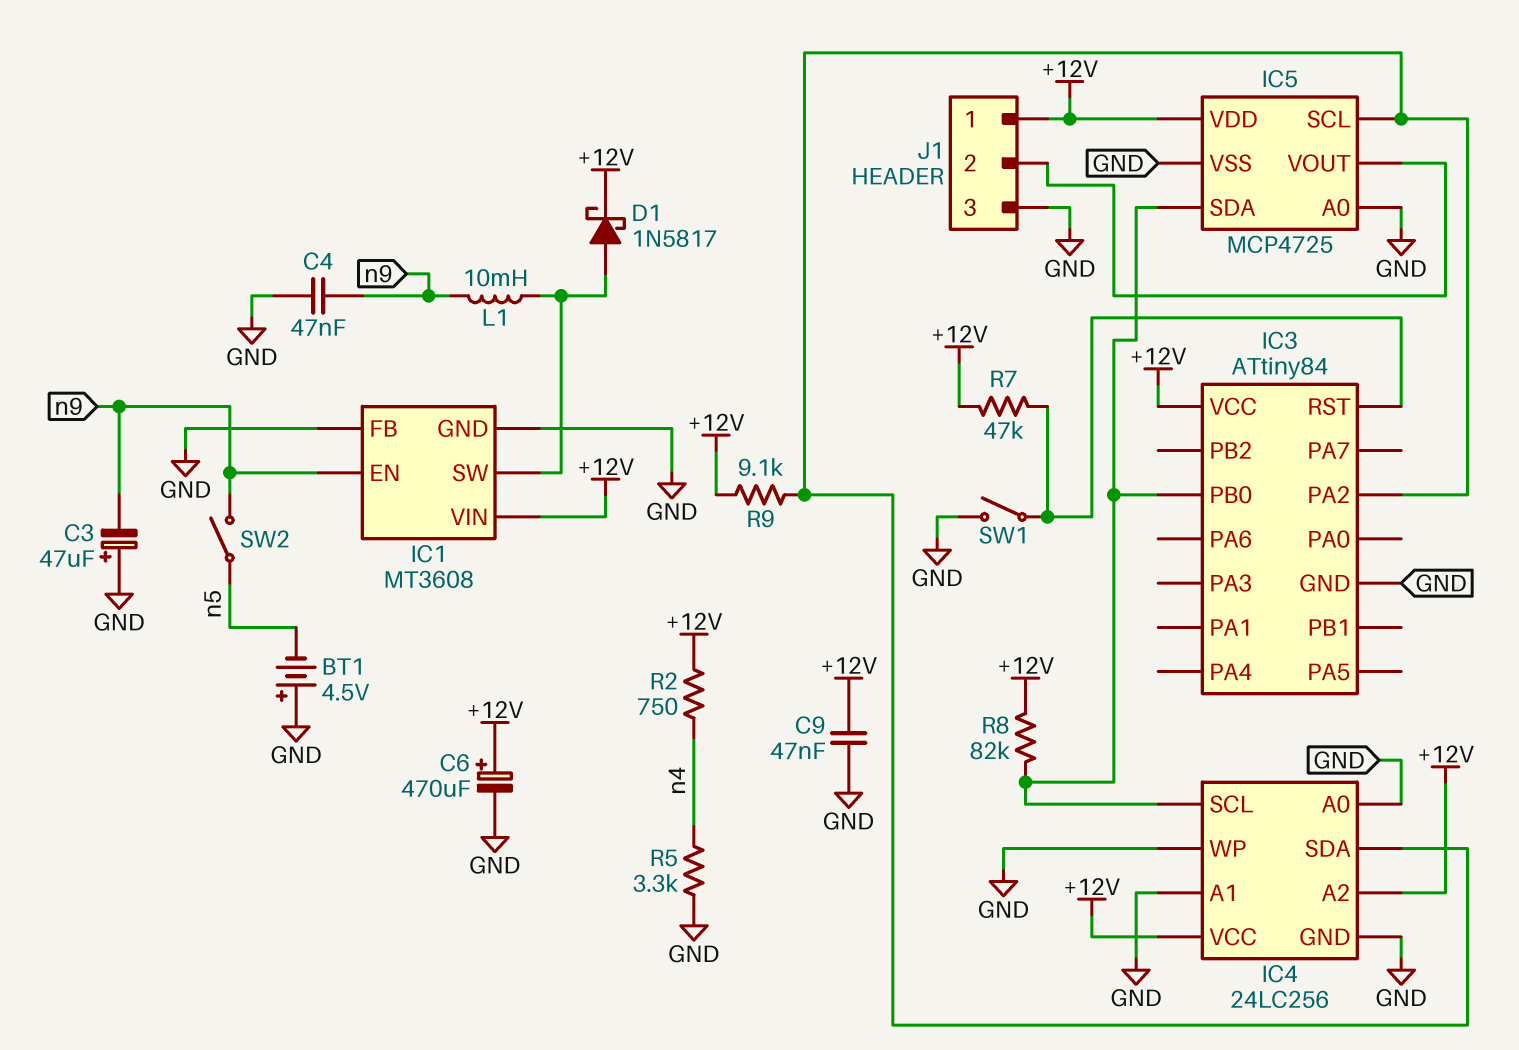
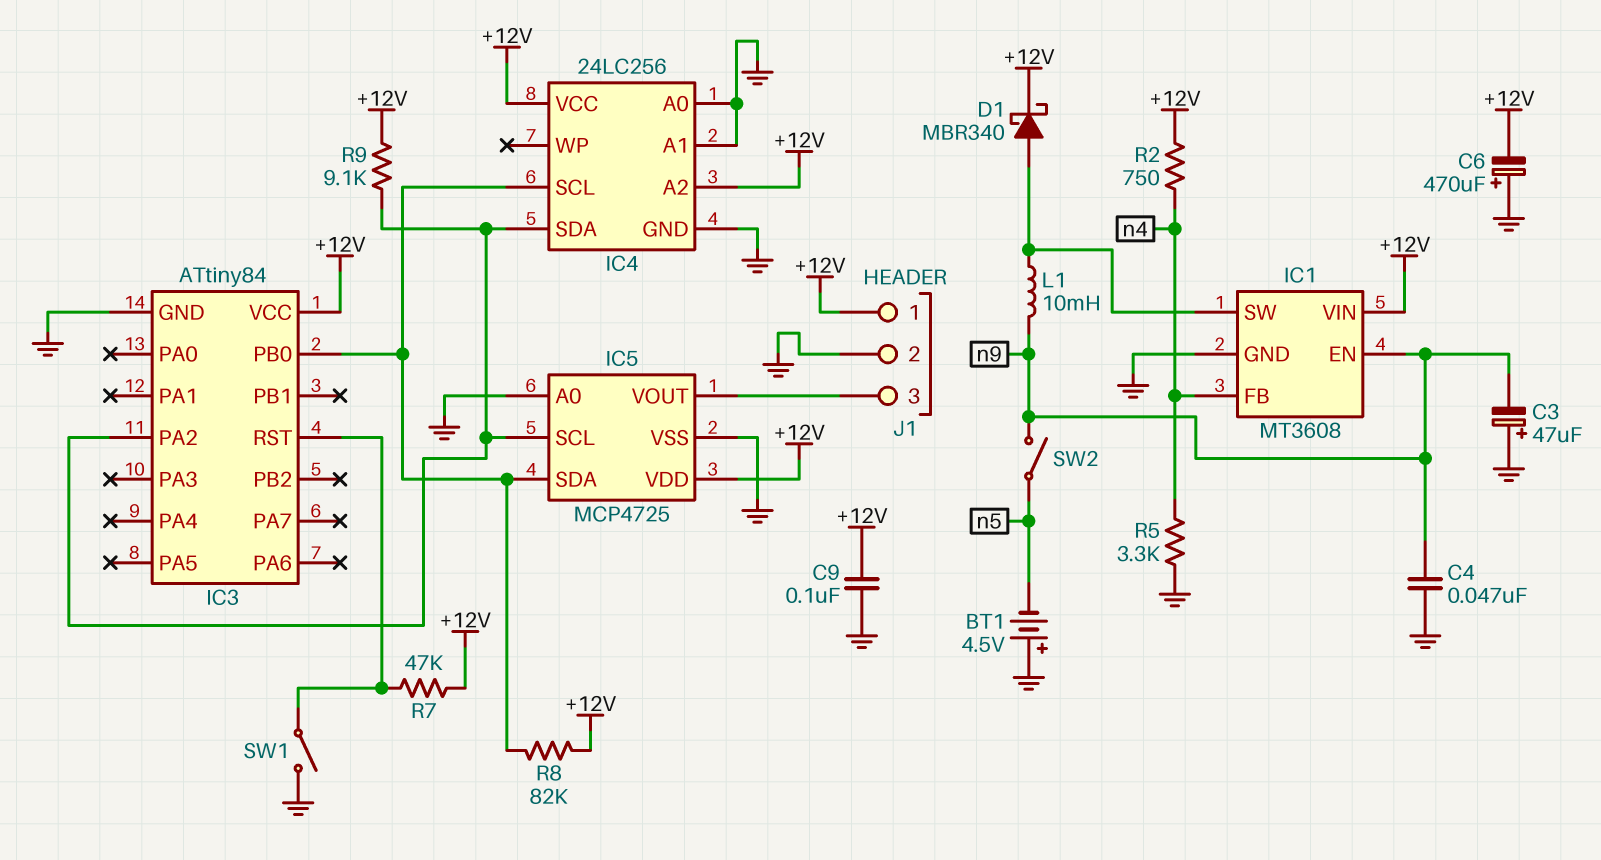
C6: 470uF (plus +12V, minus GND) -> 470uF (plus GND, minus +12V)
C9: 47nF (+12V, GND) -> 100nF (+12V, GND)
D1: schottky 1N5817 (A IC1/SW, K +12V) -> schottky MBR340 (A IC1/SW, K +12V)
IC1 pin FB: GND -> n4
IC4 pin WP: GND -> none
J1 pin 2: IC5/VOUT -> GND
J1 pin 3: GND -> IC5/VOUT

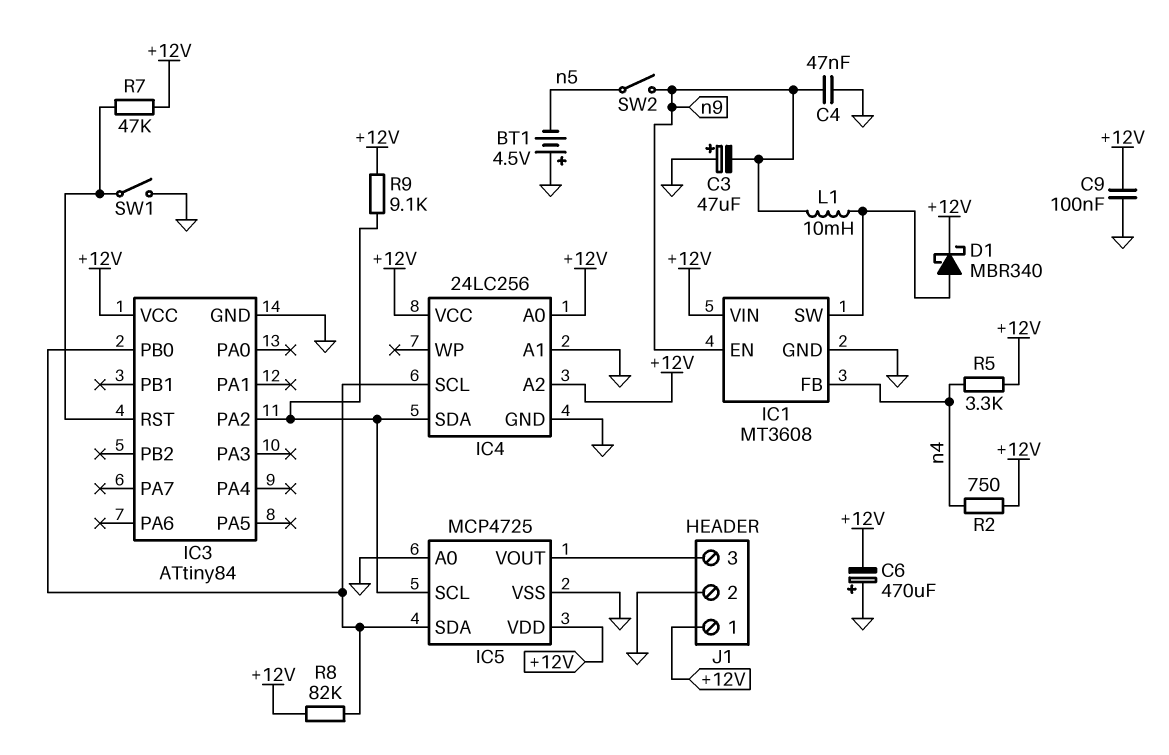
IC4 pin A0: GND -> +12V
R5: 3.3k (GND, n4) -> 3.3k (+12V, n4)

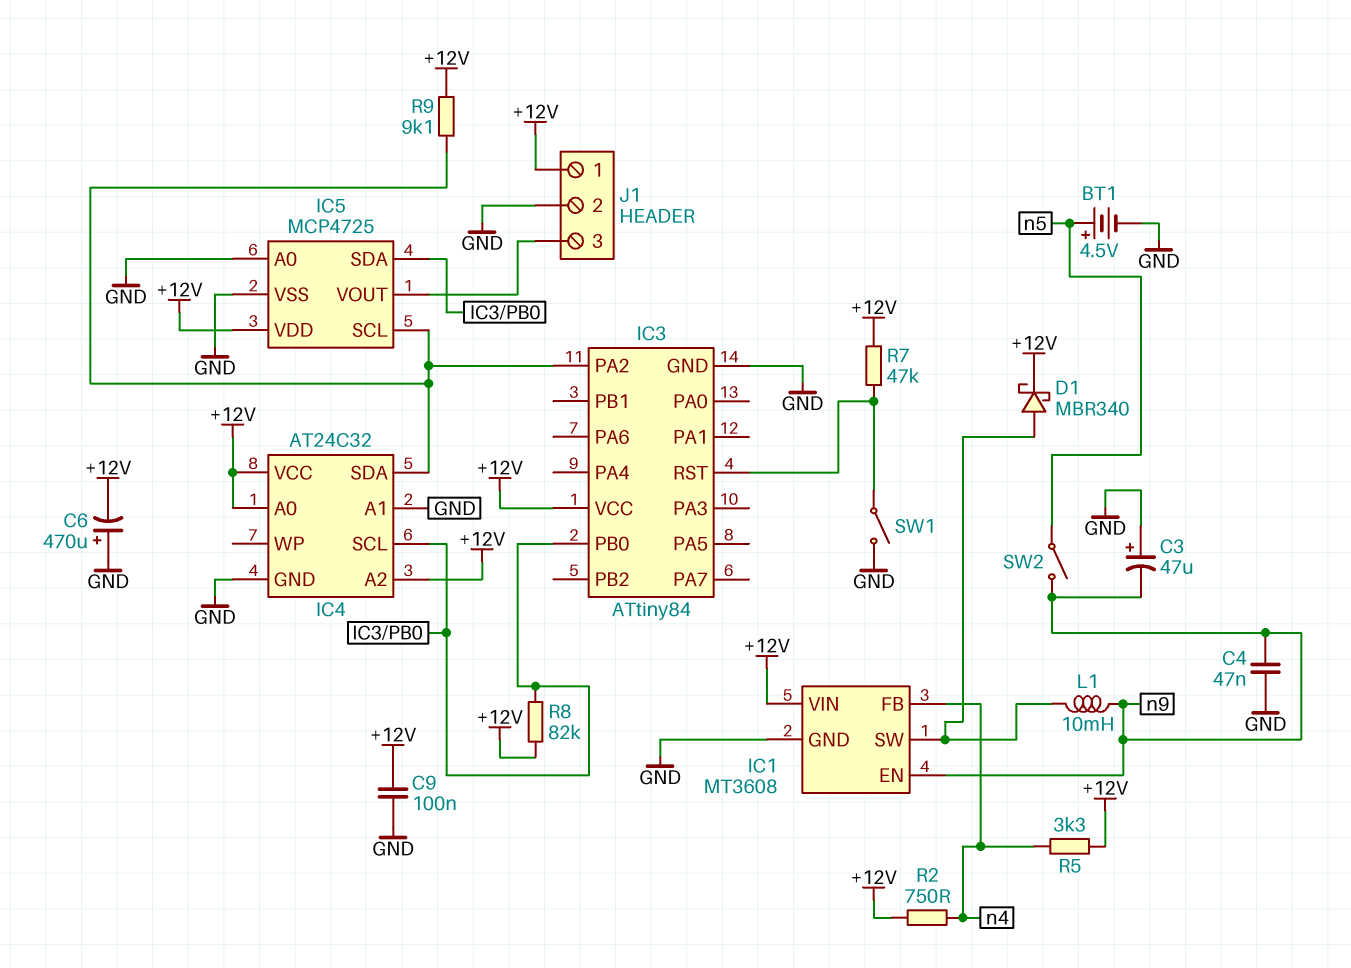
BT1: 4.5V (plus GND, minus n5) -> 4.5V (plus n5, minus GND)
IC4: 24LC256 -> AT24C32

